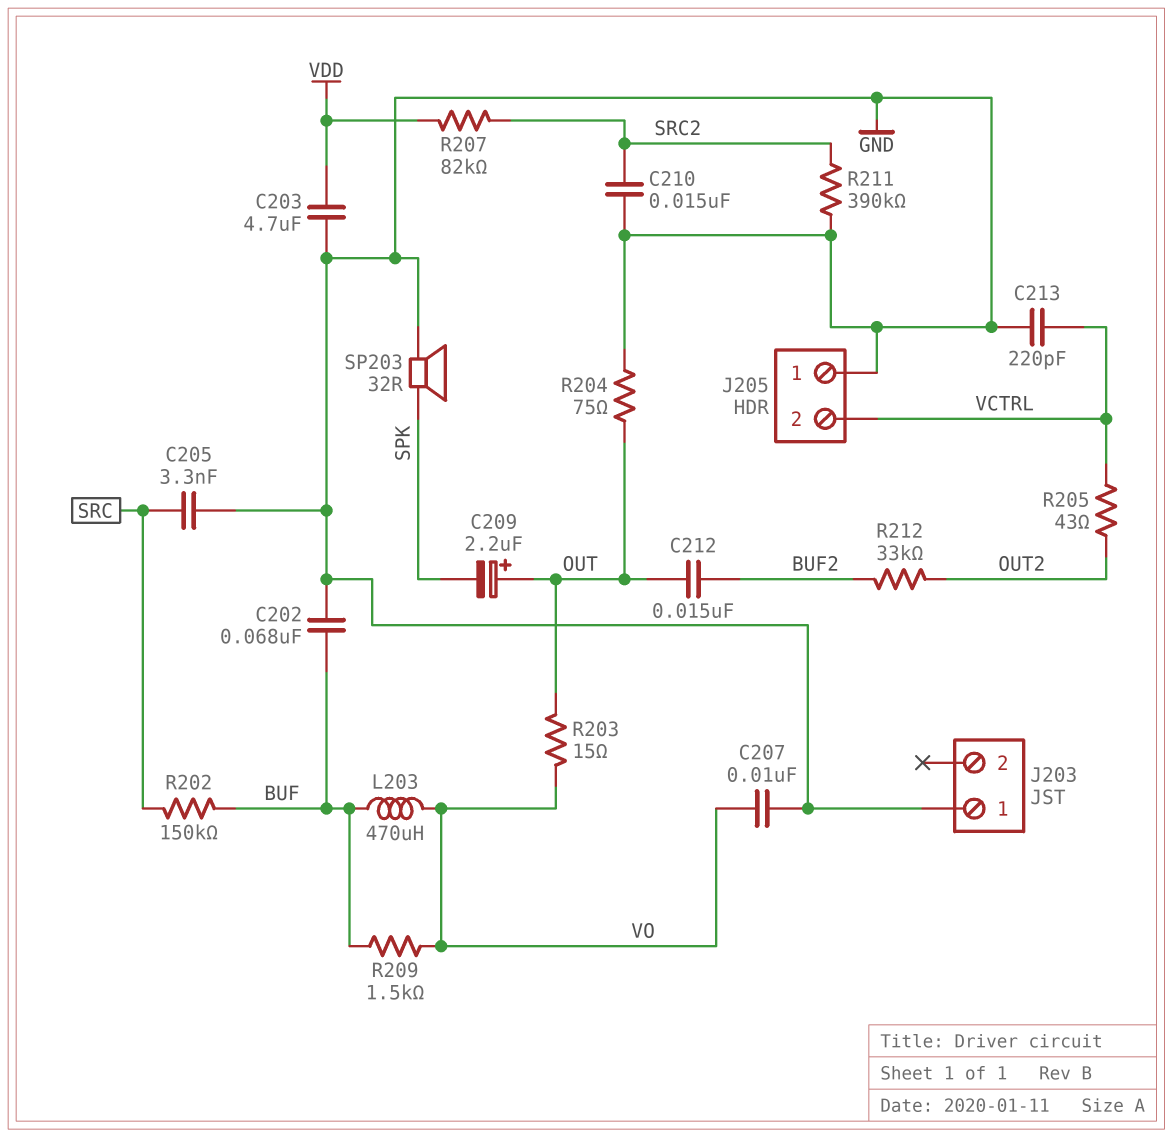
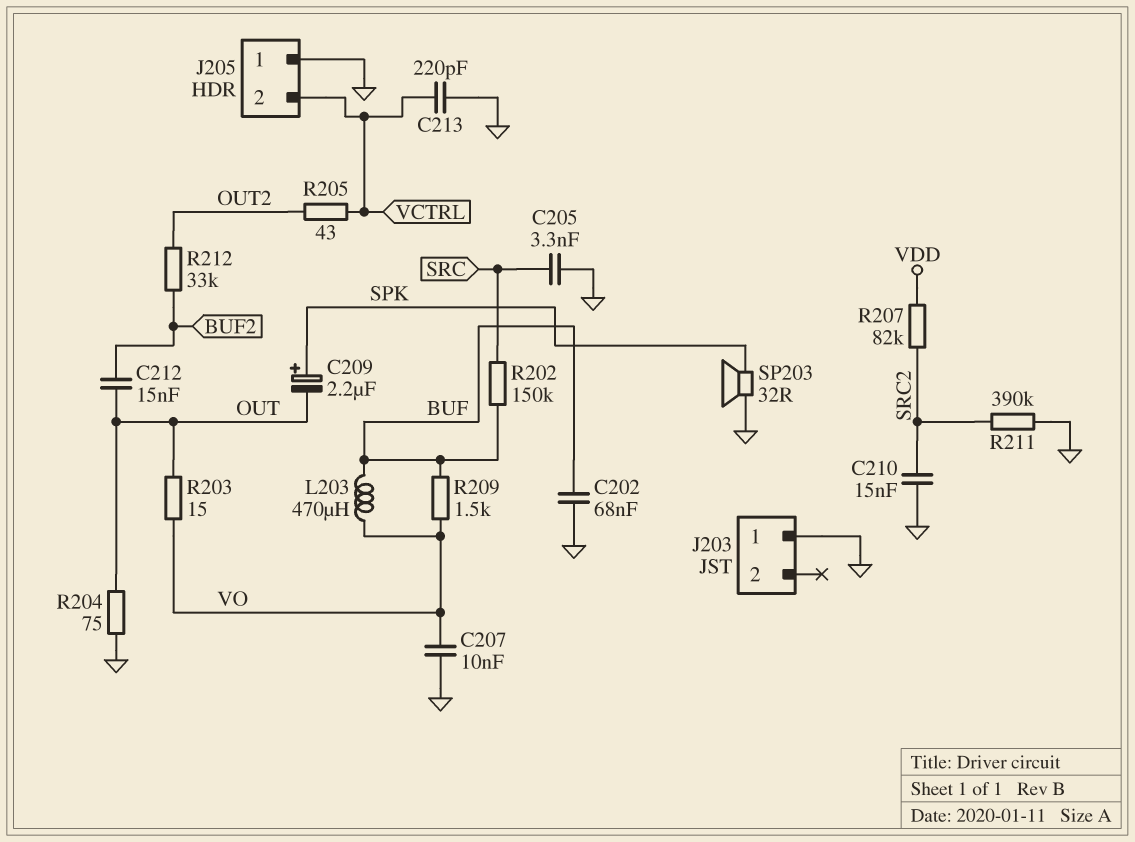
C203: 4.7uF (GND, VDD) -> none
C209: 2.2uF (plus OUT, minus SPK) -> 2.2uF (plus SPK, minus OUT)

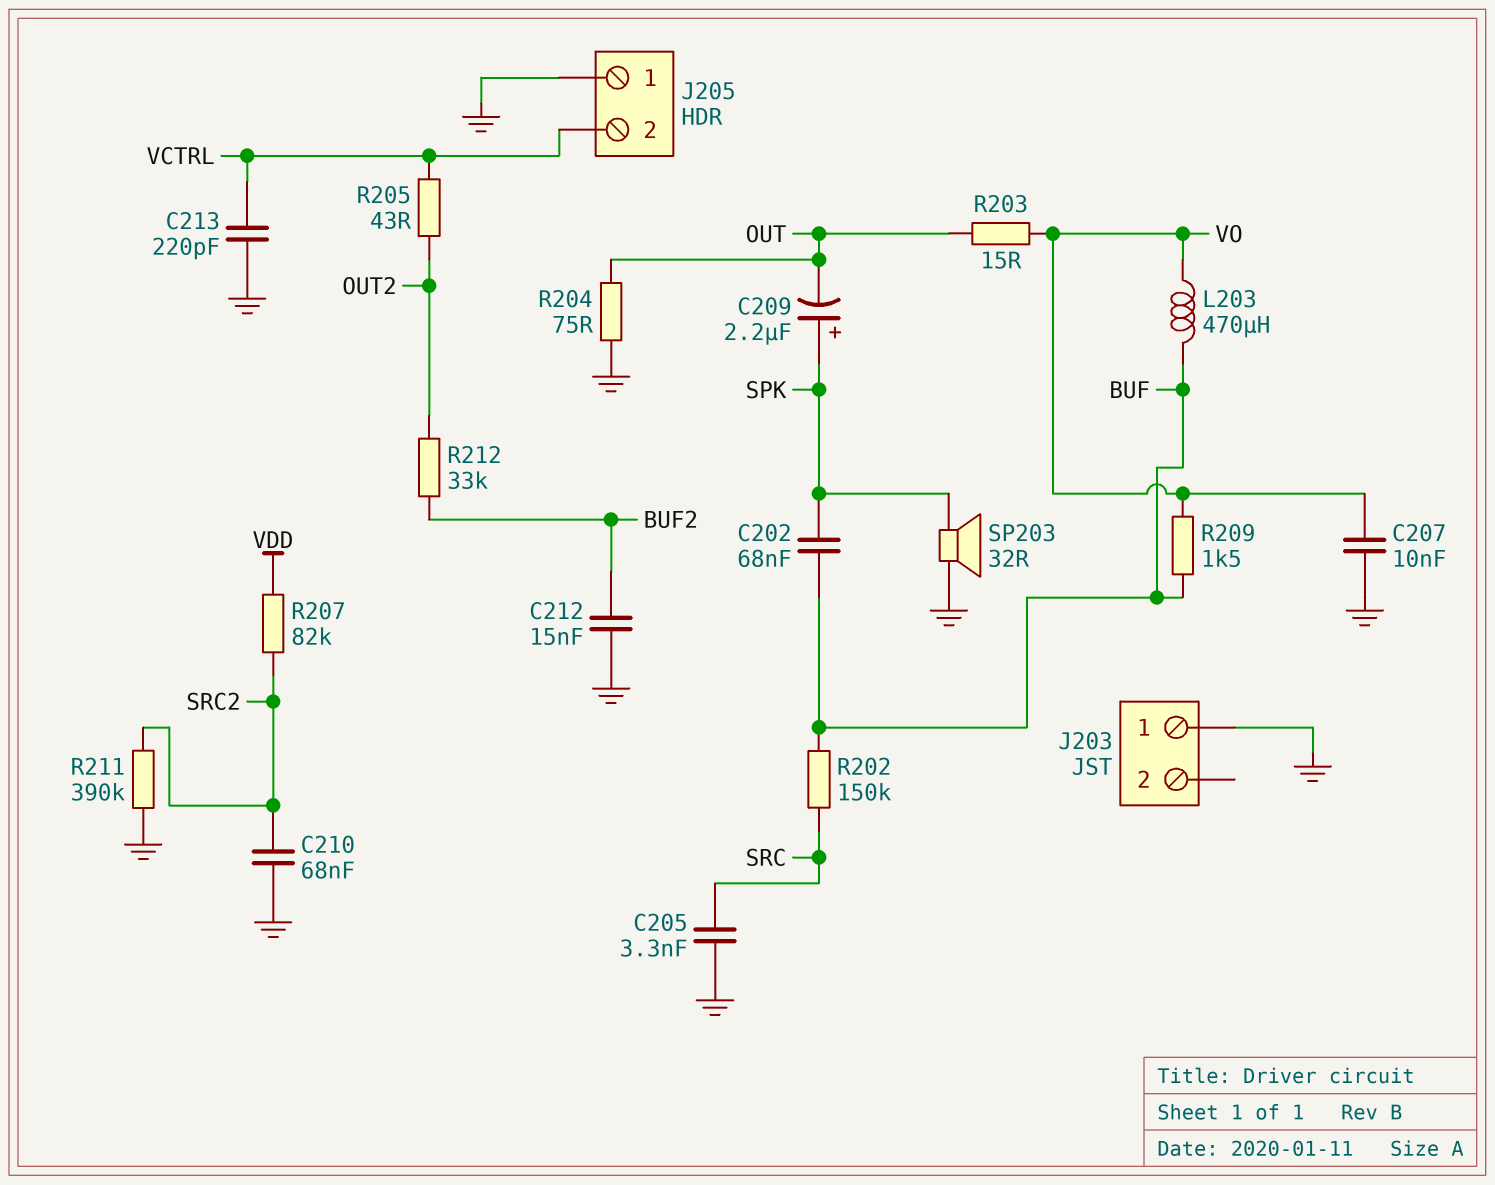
C202: 68nF (BUF, GND) -> 68nF (BUF, SPK)
C210: 15nF (GND, SRC2) -> 68nF (GND, SRC2)
C212: 15nF (BUF2, OUT) -> 15nF (BUF2, GND)

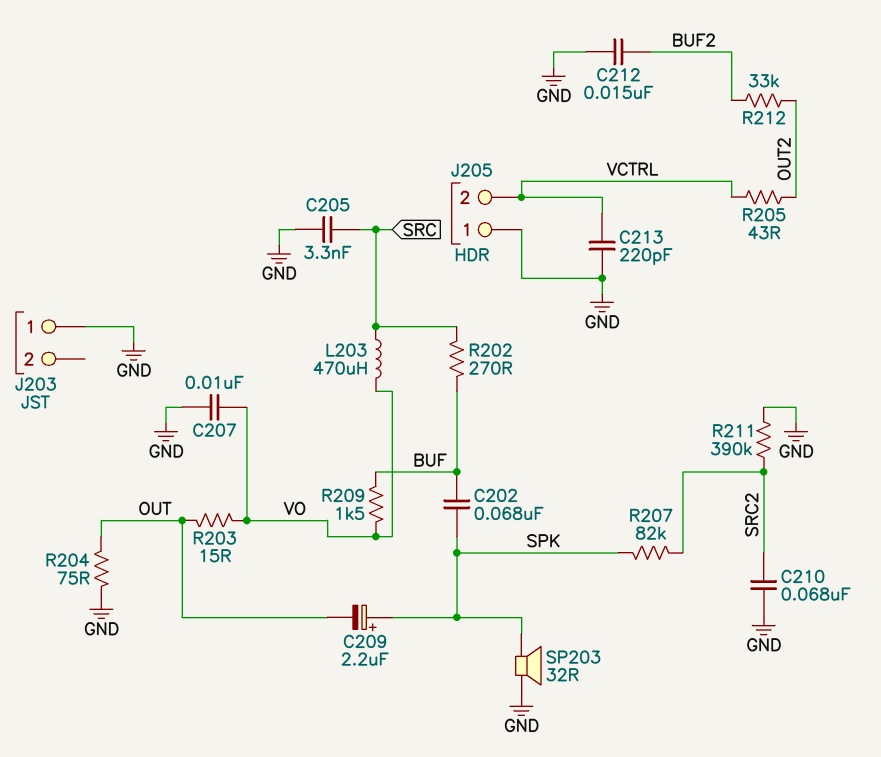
L203: 470uH (BUF, VO) -> 470uH (SRC, VO)
R202: 150k (BUF, SRC) -> 270 (BUF, SRC)
R207: 82k (SRC2, VDD) -> 82k (SPK, SRC2)

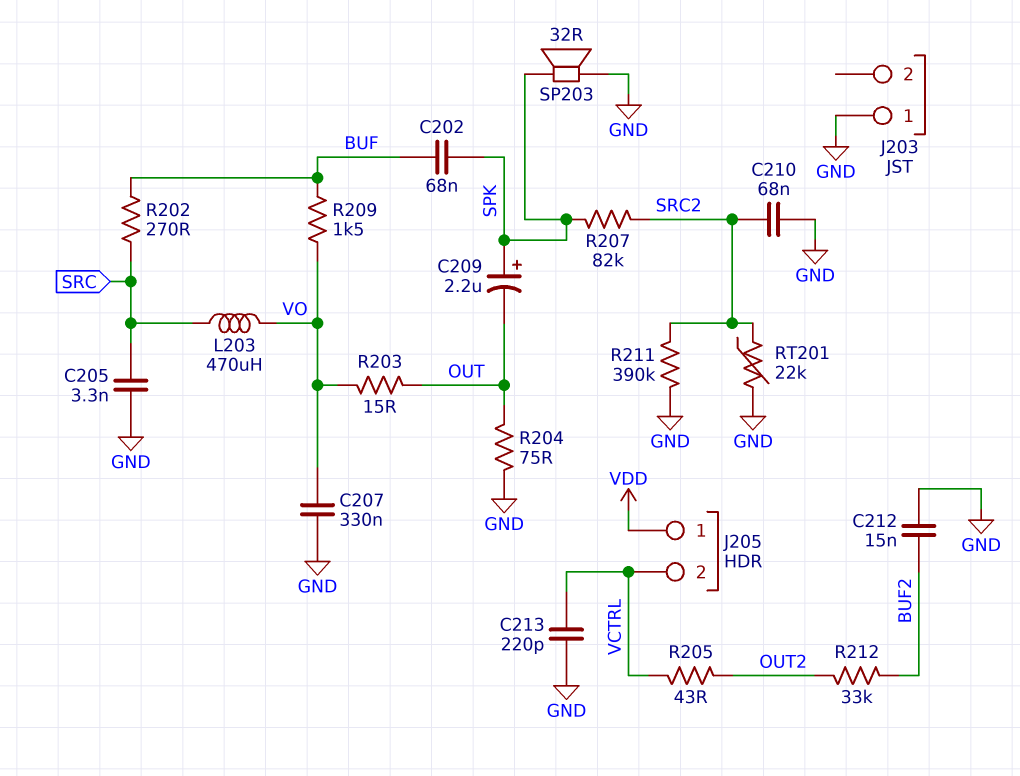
C207: 10nF (GND, VO) -> 330nF (GND, VO)
J205 pin 1: GND -> VDD
RT201: none -> 22k (GND, SRC2)

